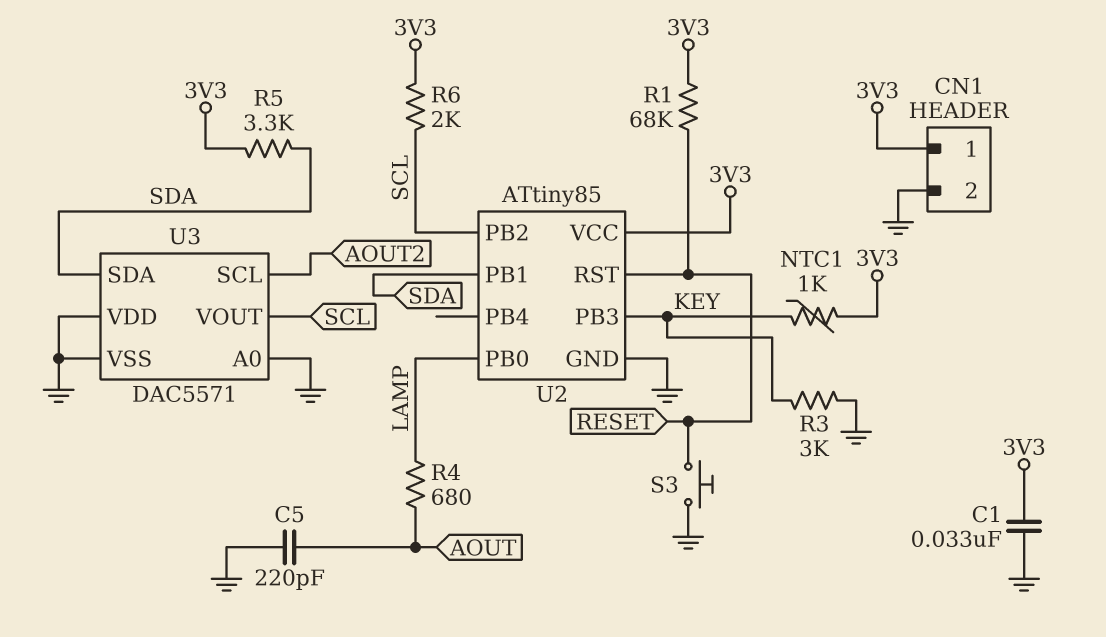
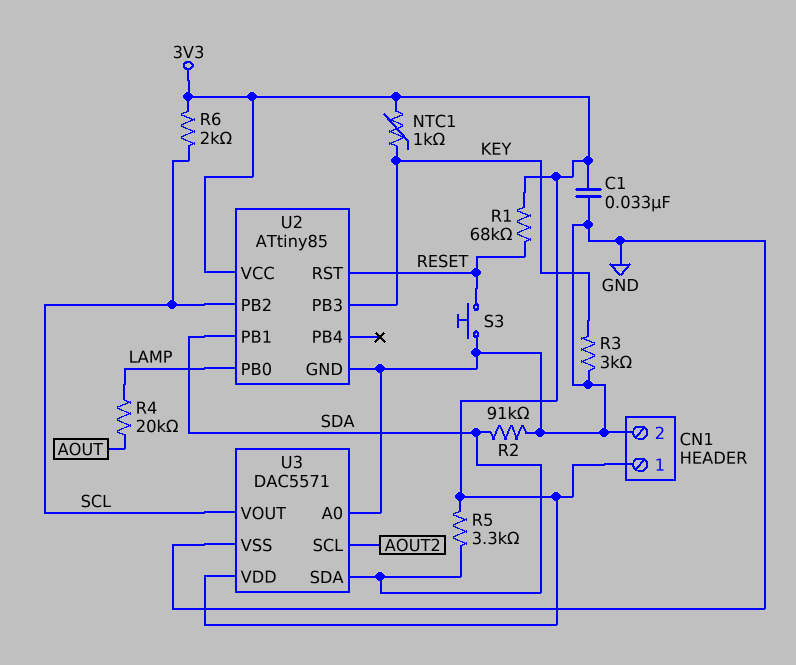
C5: 220pF (AOUT, GND) -> none
R2: none -> 91k (GND, SDA)
R4: 680 (AOUT, LAMP) -> 20k (AOUT, LAMP)
U3 pin VDD: GND -> 3V3

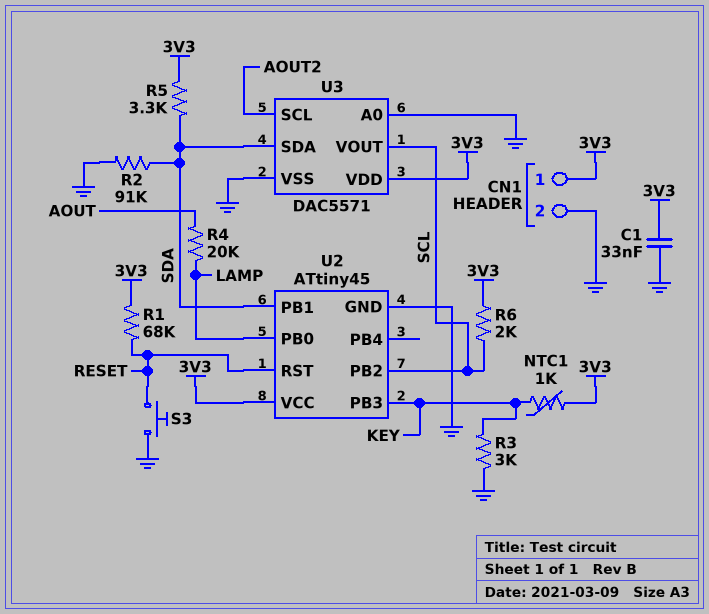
U2: ATtiny85 -> ATtiny45

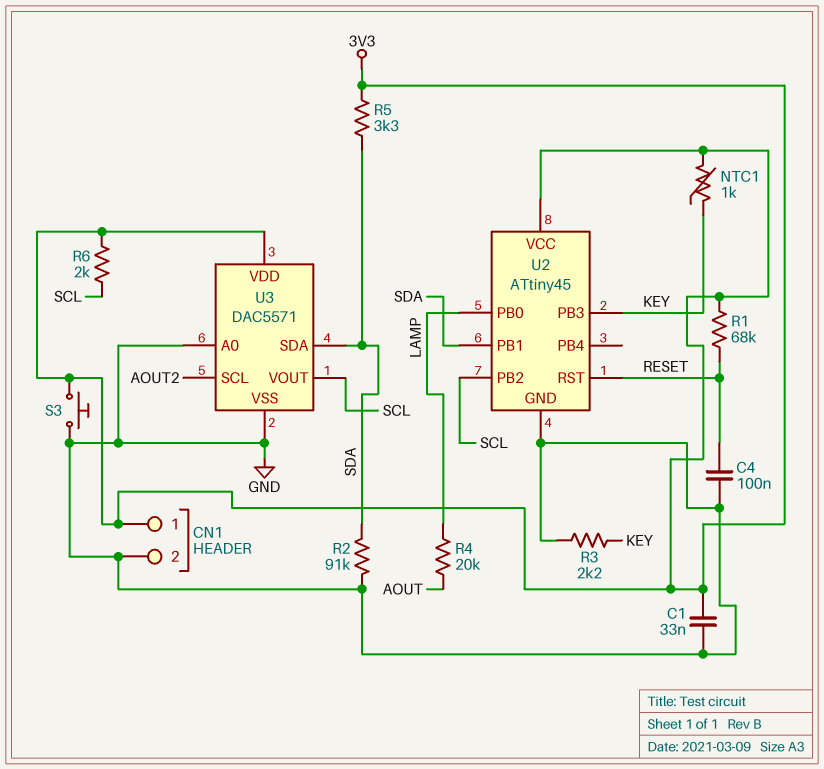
C4: none -> 100nF (GND, RESET)
R3: 3k (GND, KEY) -> 2.2k (GND, KEY)
S3: button (GND, RESET) -> button (3V3, GND)

